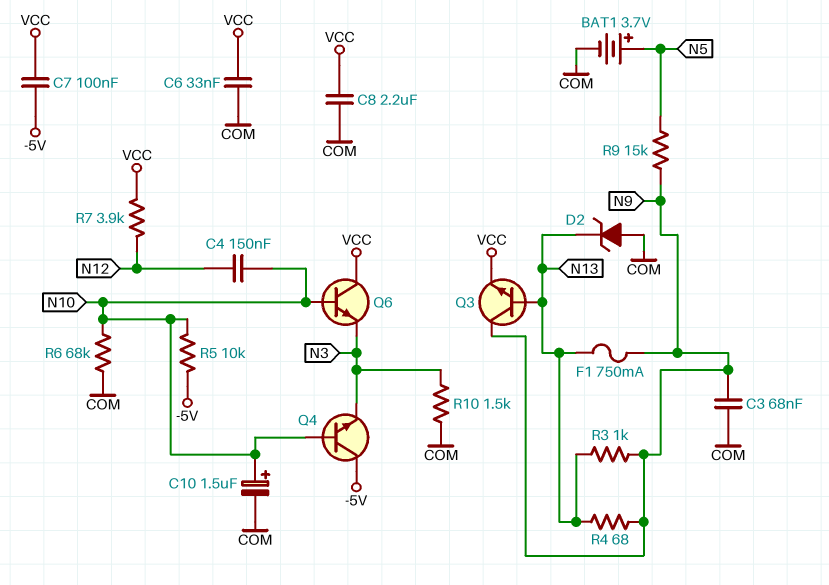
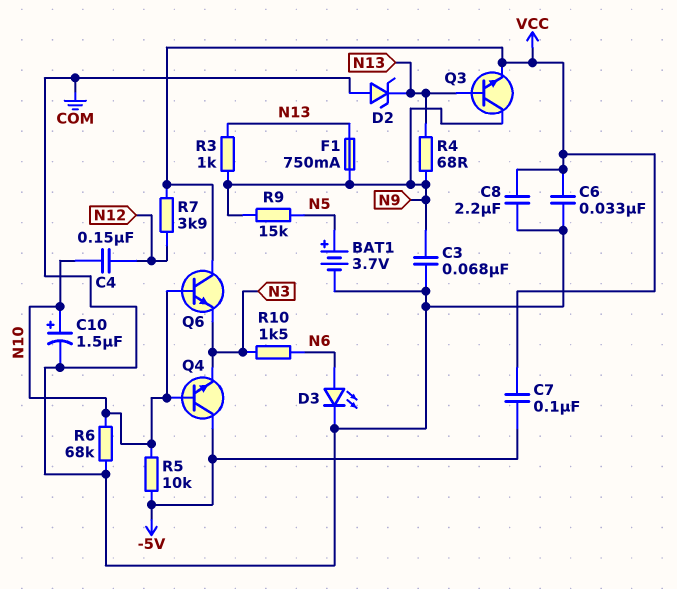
D3: none -> LED (A N6, K COM)
R10: 1.5k (COM, N3) -> 1.5k (N3, N6)

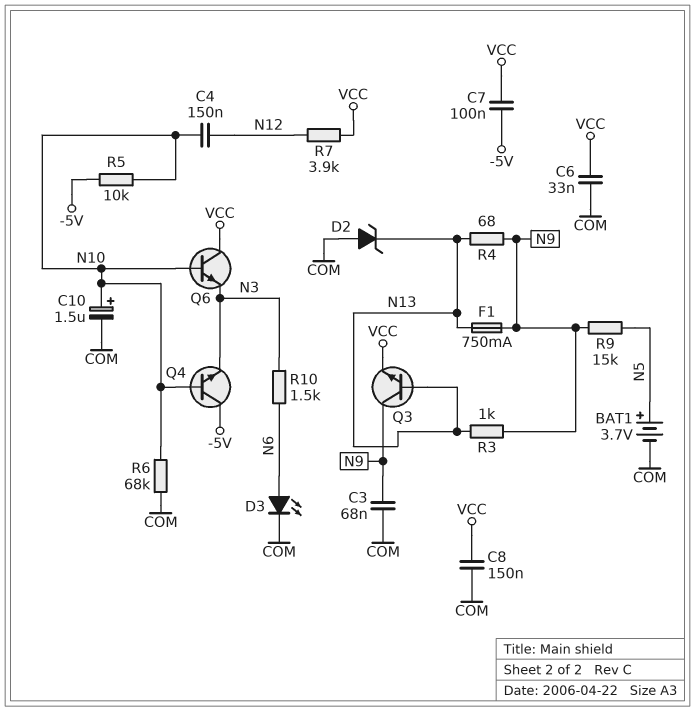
C8: 2.2uF (COM, VCC) -> 150nF (COM, VCC)

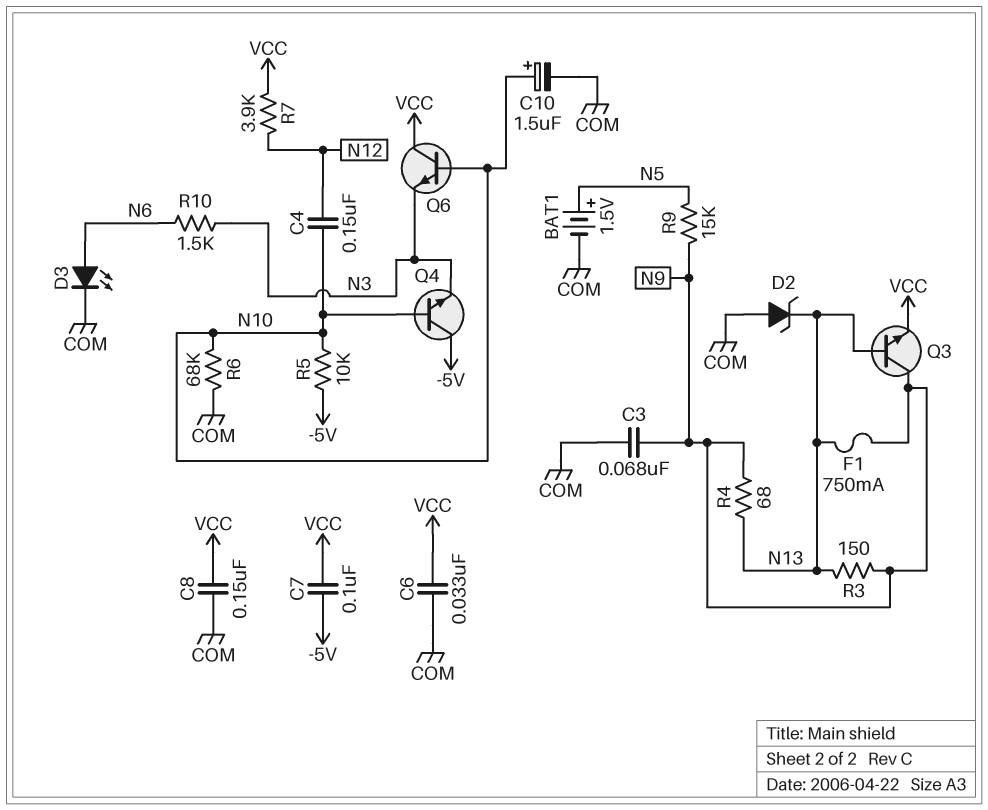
BAT1: 3.7V (plus N5, minus COM) -> 1.5V (plus N5, minus COM)
R3: 1k (N9, N13) -> 150 (N9, N13)

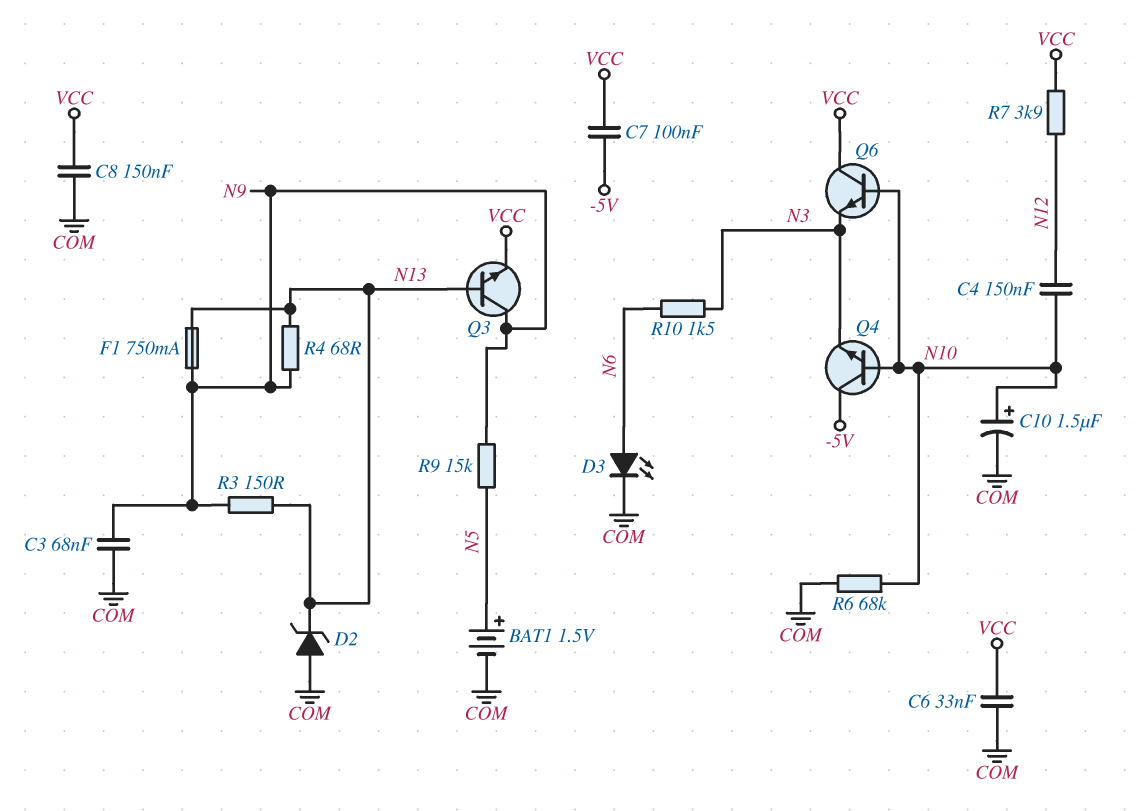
R5: 10k (-5V, N10) -> none

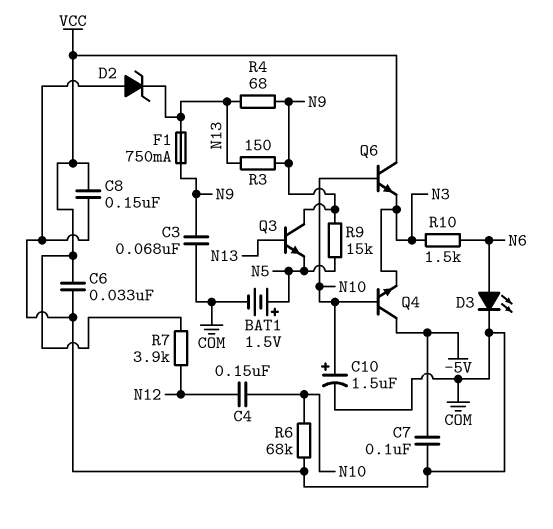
C7: 100nF (-5V, VCC) -> 100nF (-5V, COM)
Q3: NPN (B N13, C N9, E VCC) -> NPN (B N13, C N9, E N5)

